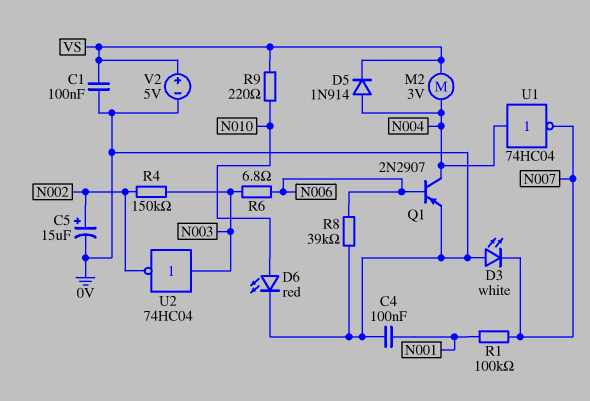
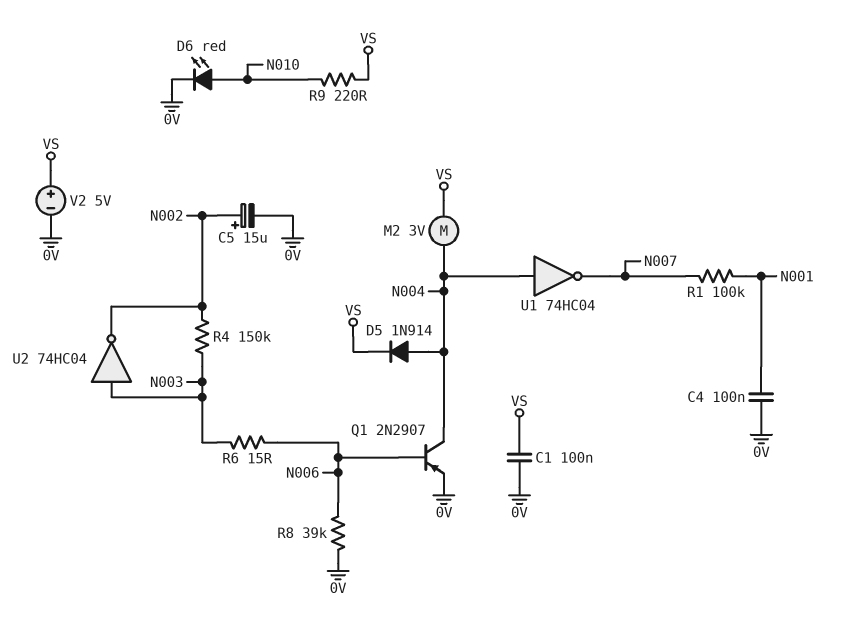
D3: LED white (A 0V, K N007) -> none
R6: 6.8 (N003, N006) -> 15 (N003, N006)

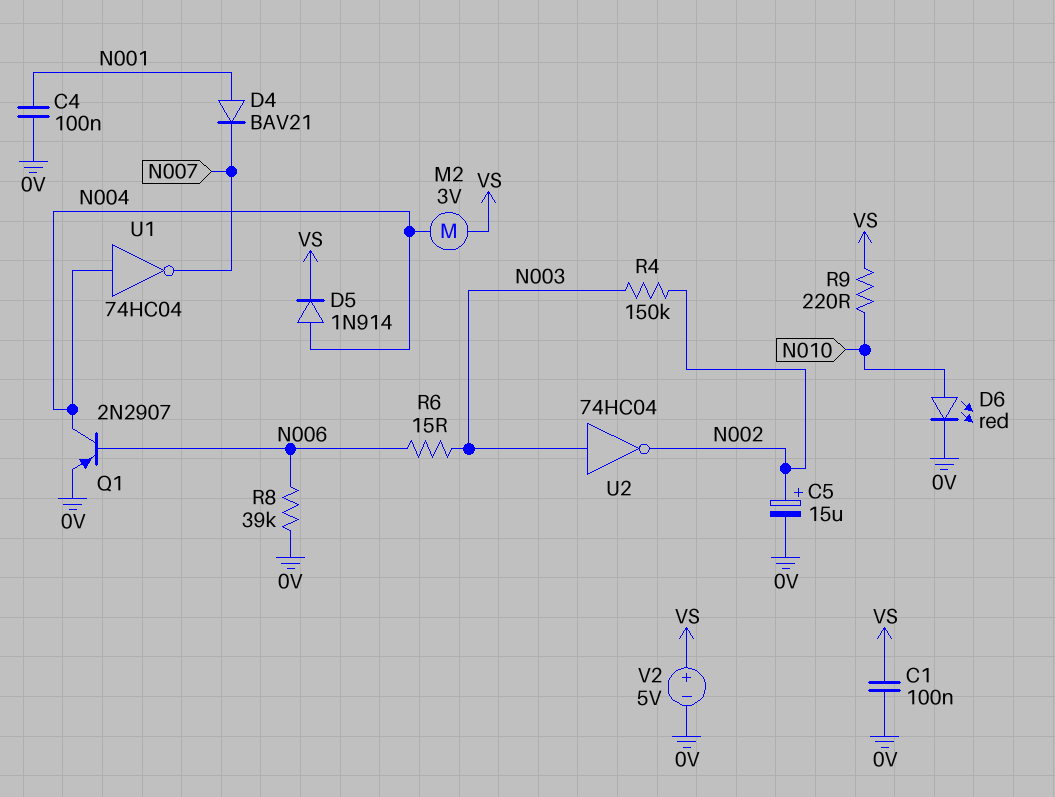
D4: none -> diode BAV21 (A N001, K N007)
R1: 100k (N001, N007) -> none

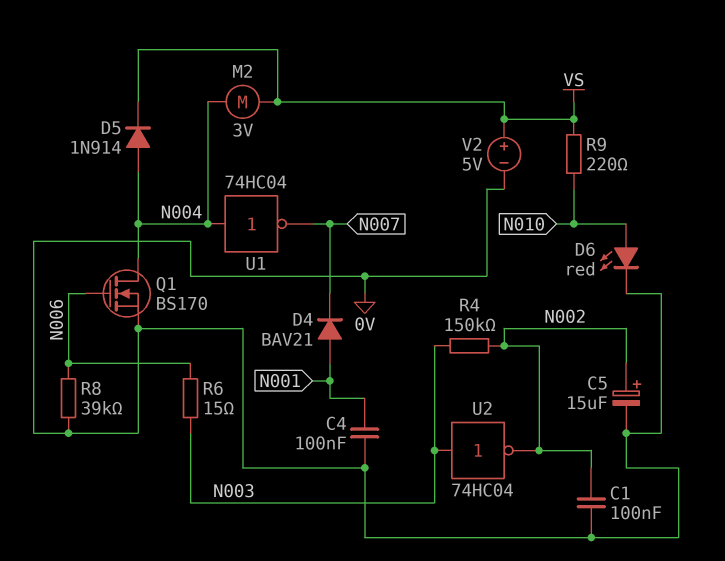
C1: 100nF (0V, VS) -> 100nF (0V, N002)
Q1: PNP 2N2907 (B N006, C N004, E 0V) -> NMOS BS170 (G N006, D N004, S 0V)

